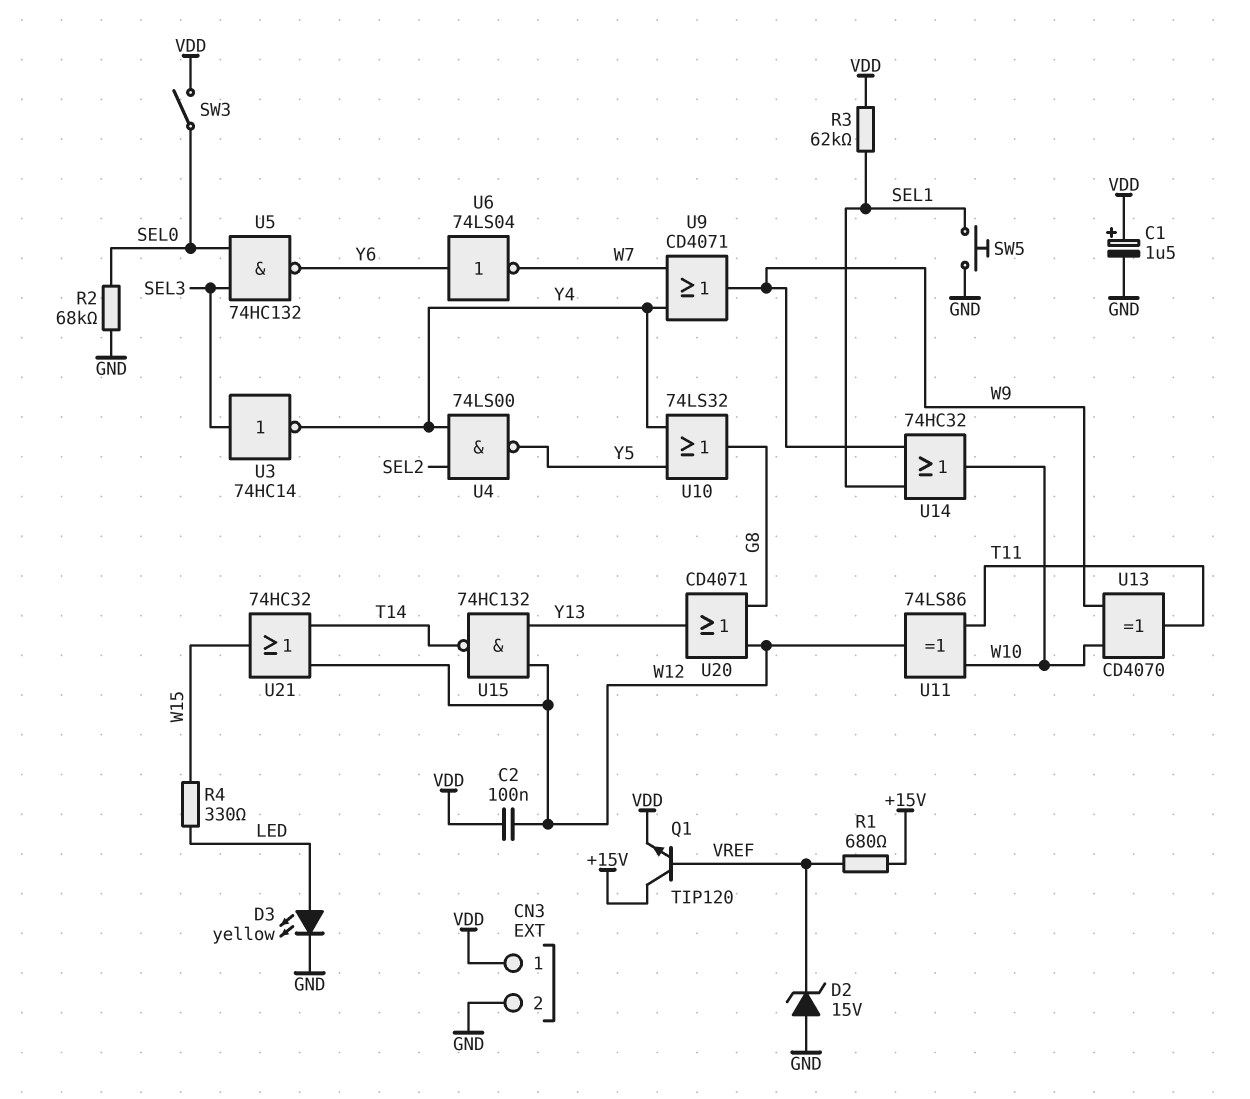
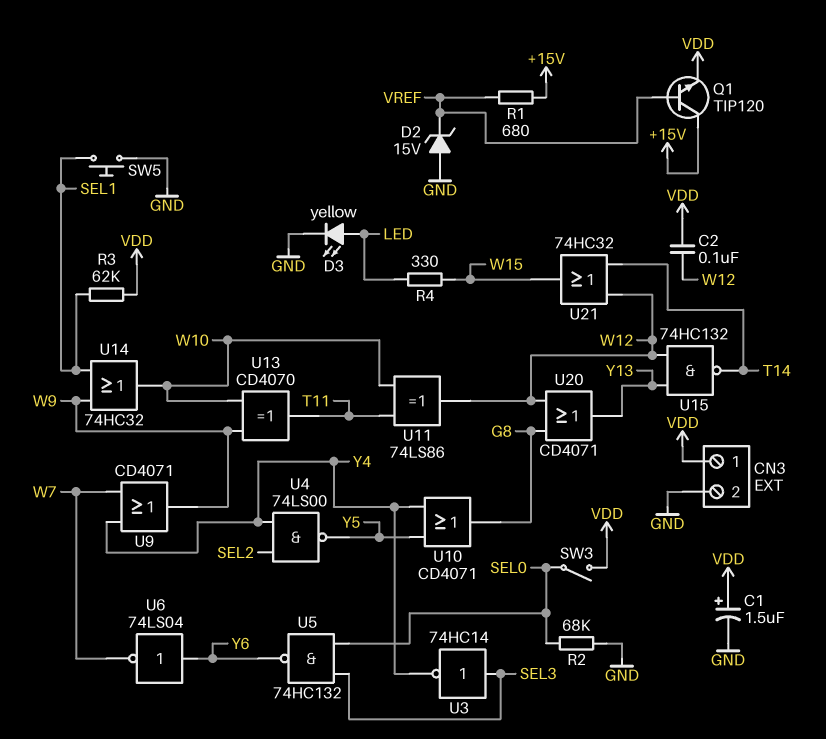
U10: OR 74LS32 (in Y4, in Y5, out G8) -> OR CD4071 (in Y4, in Y5, out G8)

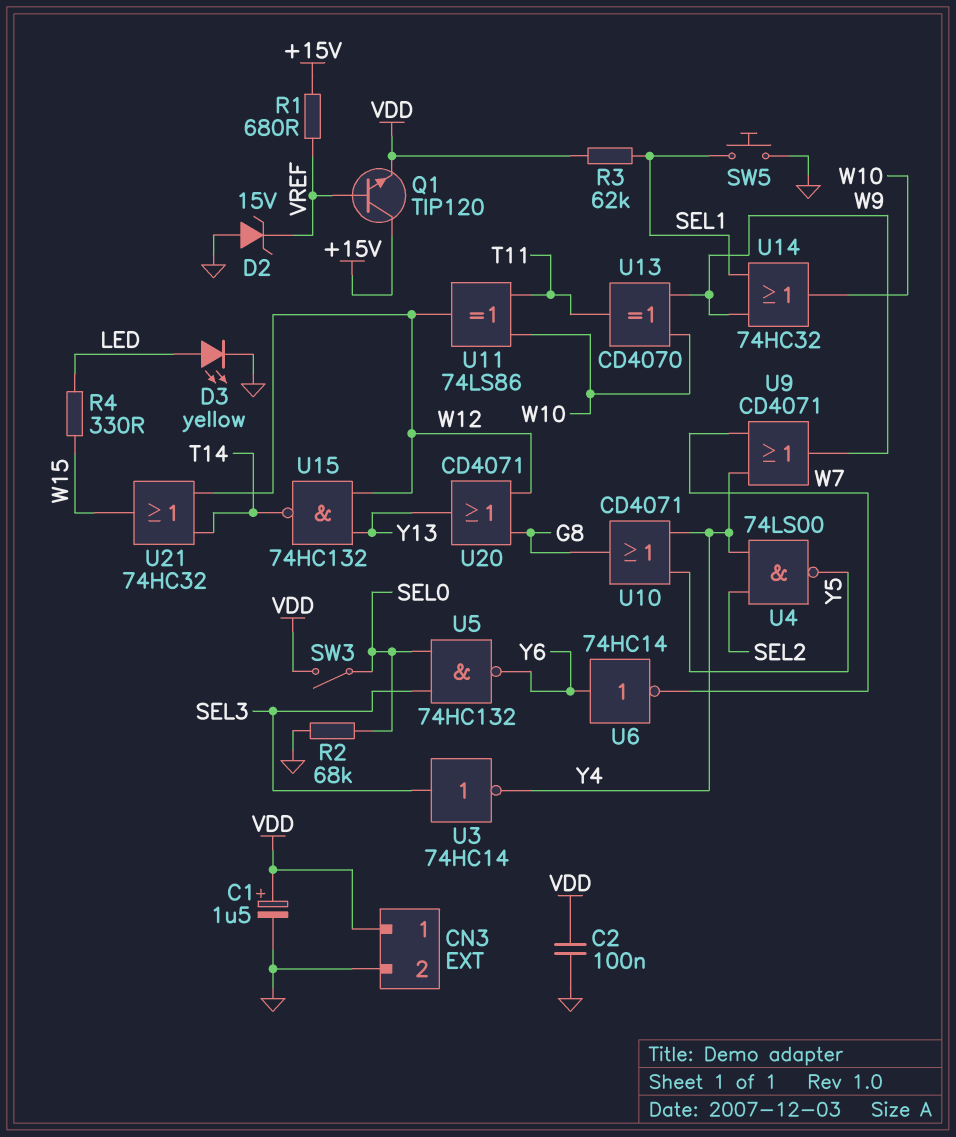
C2: 100nF (VDD, W12) -> 100nF (GND, VDD)
U6: NOT 74LS04 (in Y6, out W7) -> NOT 74HC14 (in Y6, out W7)

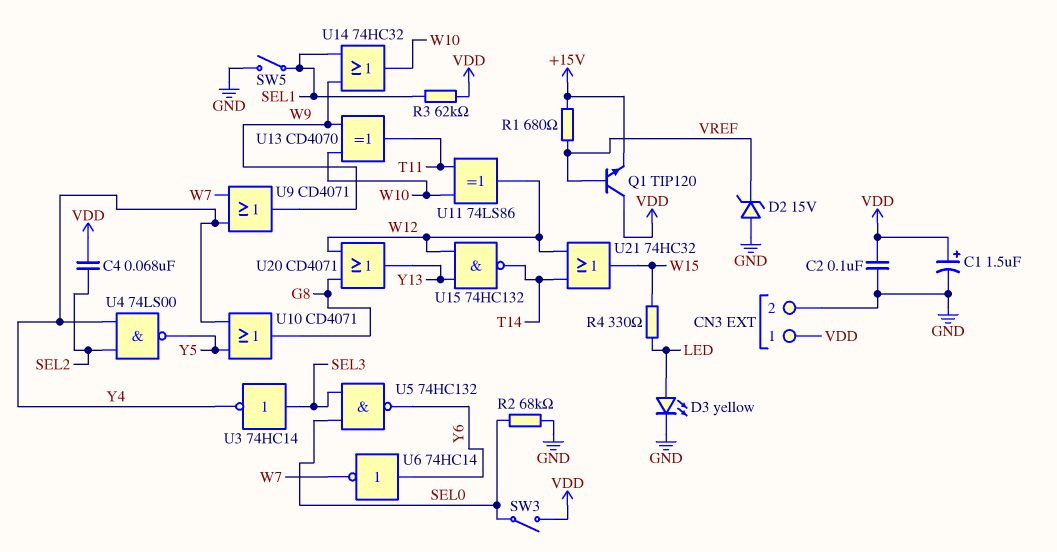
C4: none -> 68nF (SEL2, VDD)
Q1: NPN TIP120 (B VREF, C +15V, E VDD) -> NPN TIP120 (B VREF, C VDD, E +15V)
SW5: button (GND, SEL1) -> switch (GND, SEL1)

